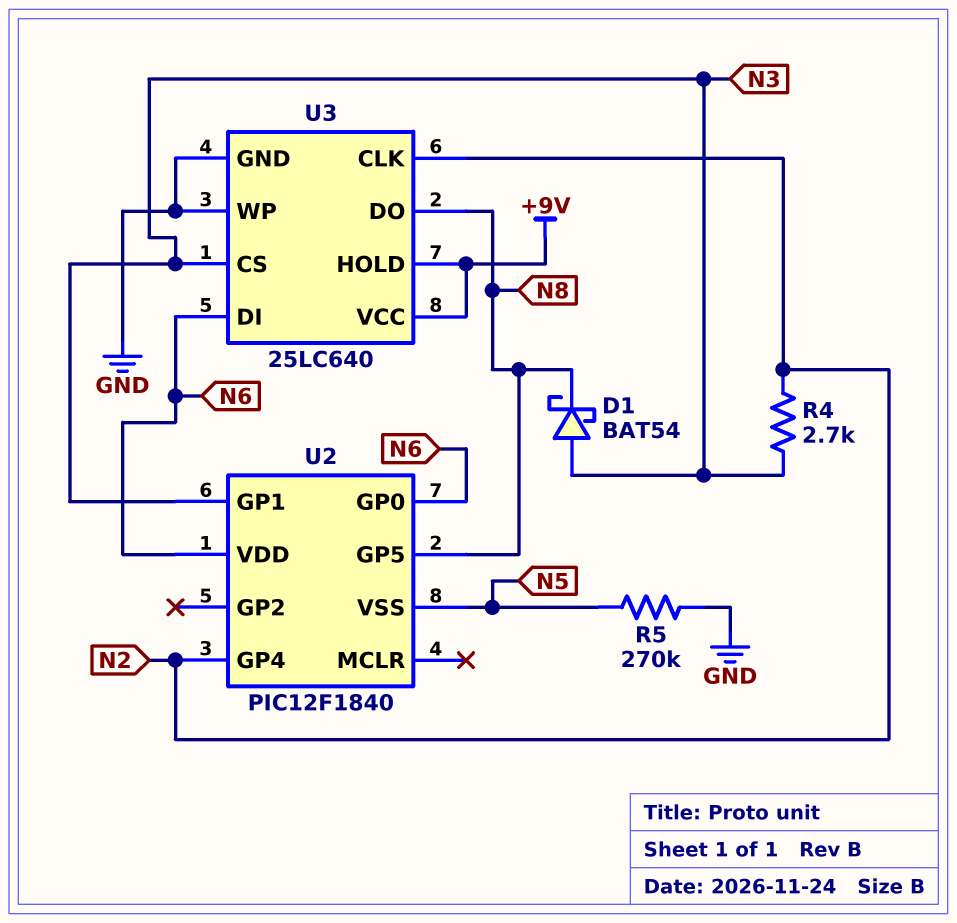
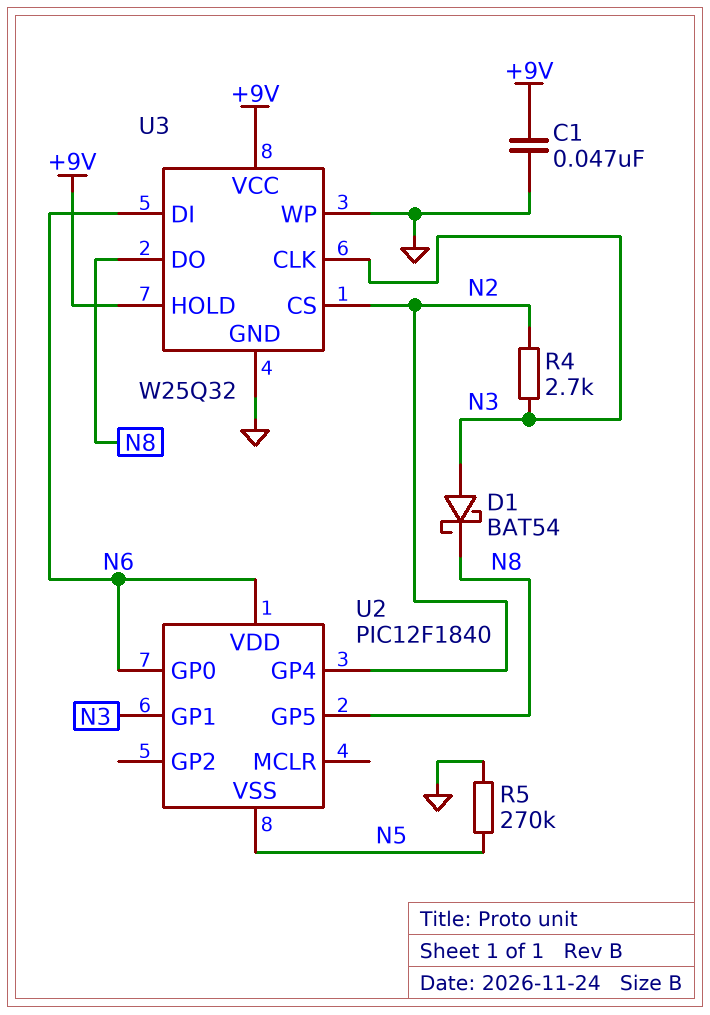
C1: none -> 47nF (+9V, GND)
U3: 25LC640 -> W25Q32
U3 pin CLK: N2 -> N3
U3 pin CS: N3 -> N2

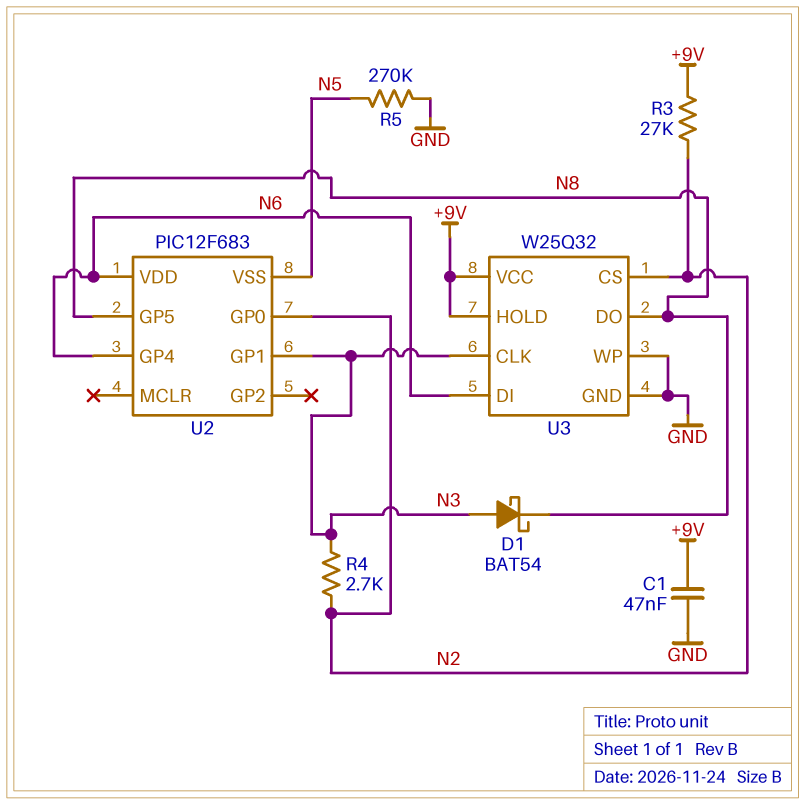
R3: none -> 27k (+9V, N2)
U2: PIC12F1840 -> PIC12F683
U2 pin GP0: N6 -> N2
U2 pin GP4: N2 -> N6

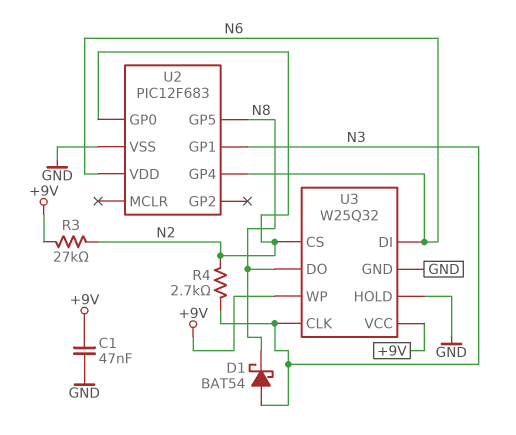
R5: 270k (GND, N5) -> none
U2 pin VSS: N5 -> GND
U3 pin HOLD: +9V -> GND
U3 pin WP: GND -> +9V

